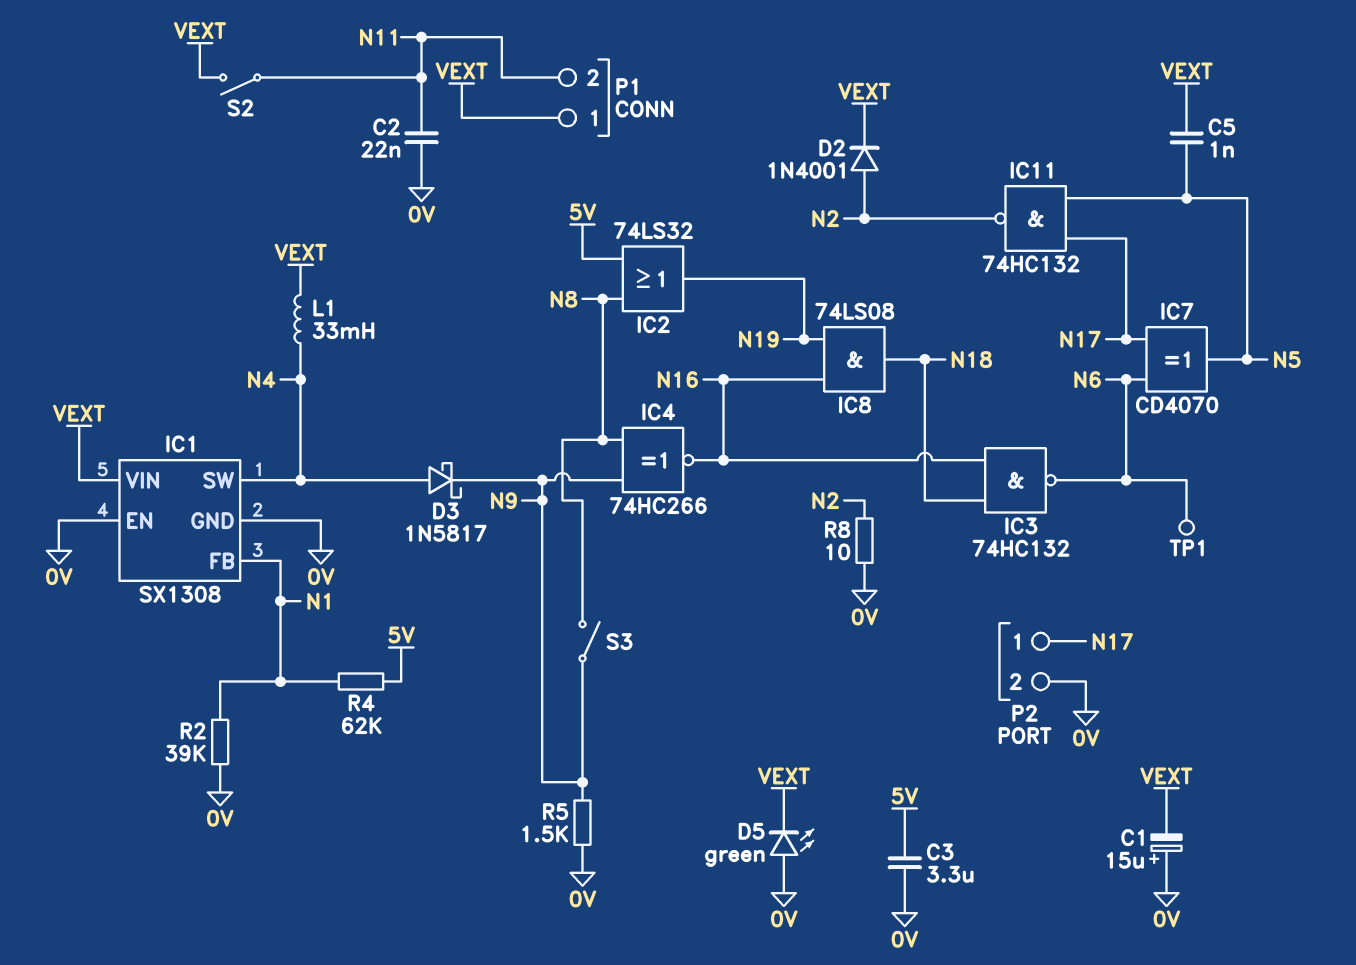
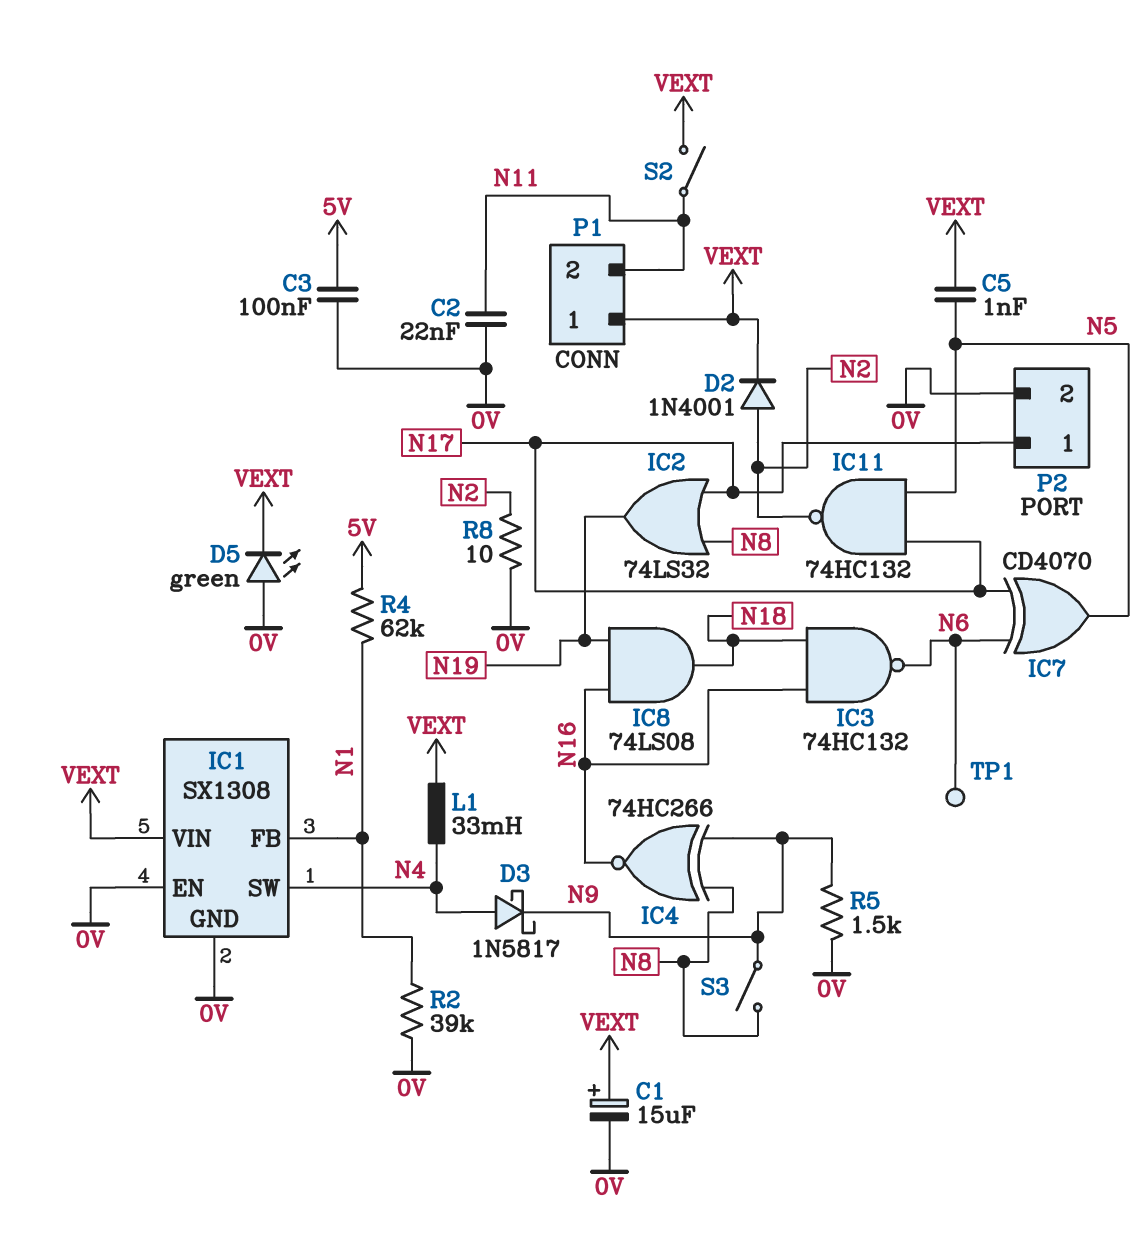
C1: 15uF (plus 0V, minus VEXT) -> 15uF (plus VEXT, minus 0V)
C3: 3.3uF (0V, 5V) -> 100nF (0V, 5V)
IC2: OR 74LS32 (in 5V, in N8, out N19) -> OR 74LS32 (in N8, in N17, out N19)

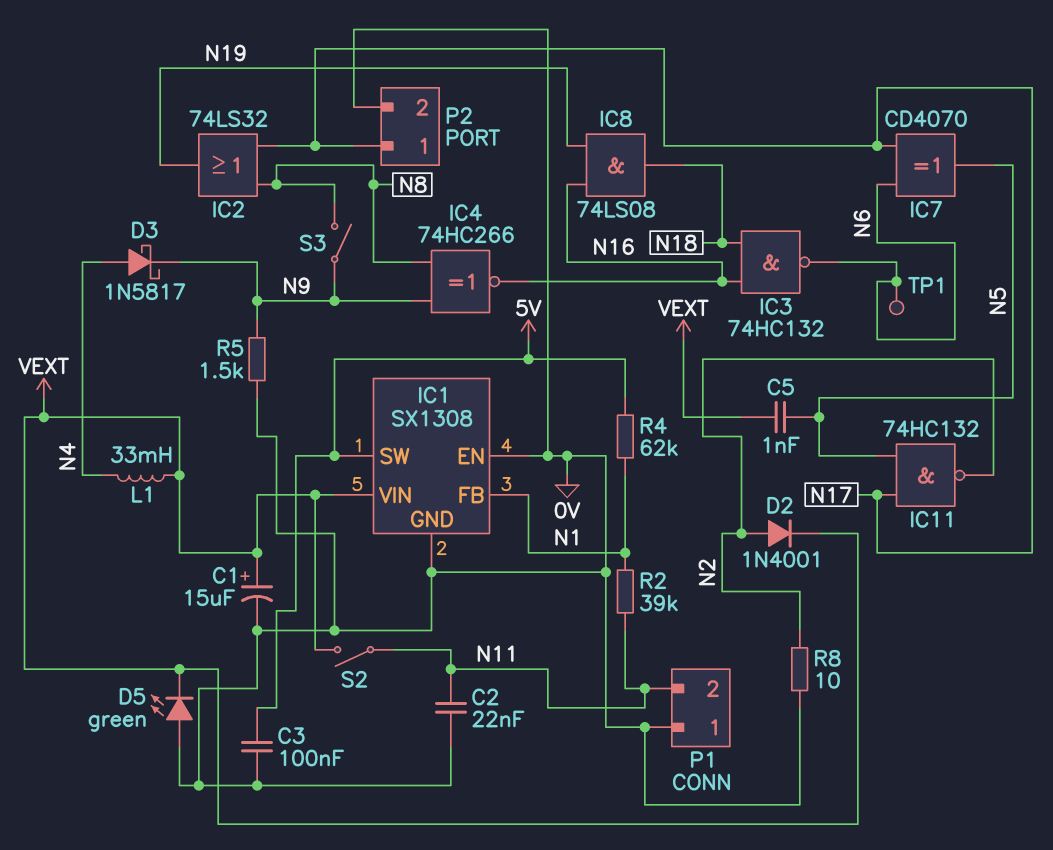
IC1 pin SW: N4 -> 5V
P1 pin 1: VEXT -> 0V
R2: 39k (0V, N1) -> 39k (N1, N11)

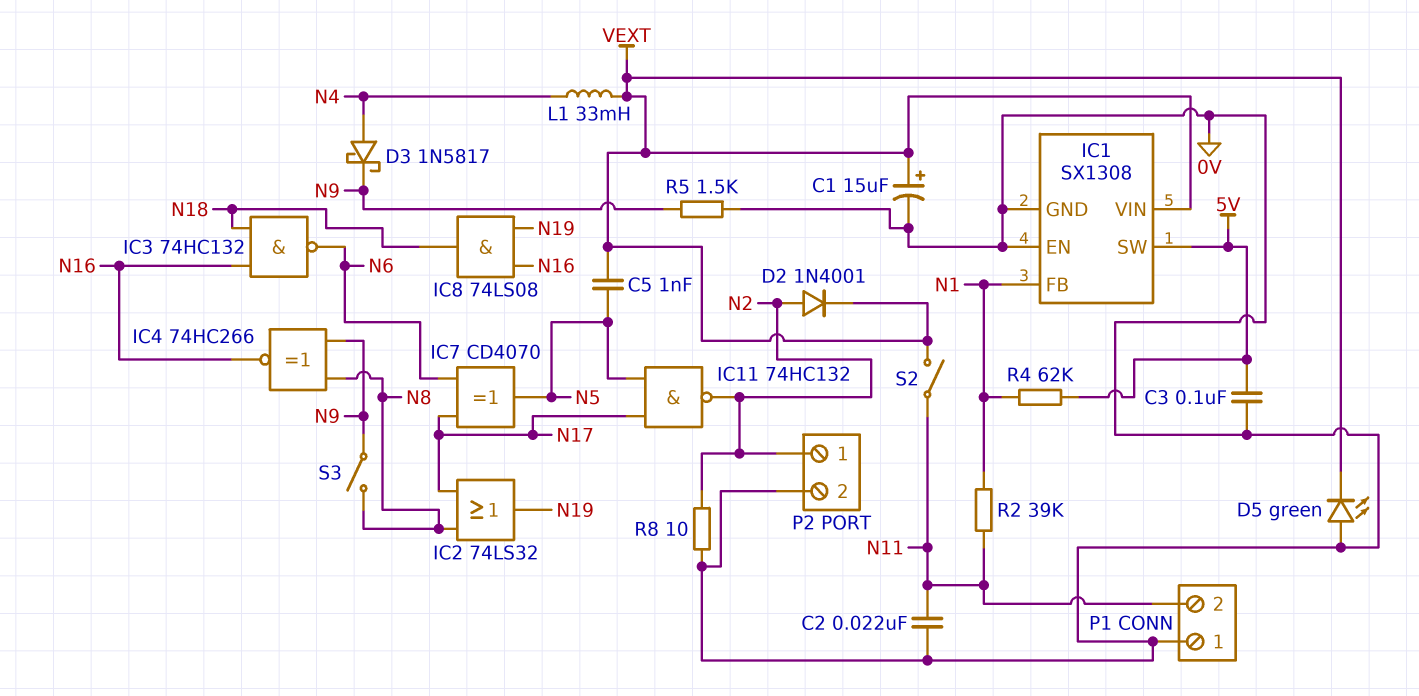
P2 pin 1: N17 -> N2
TP1: test point (N6) -> none

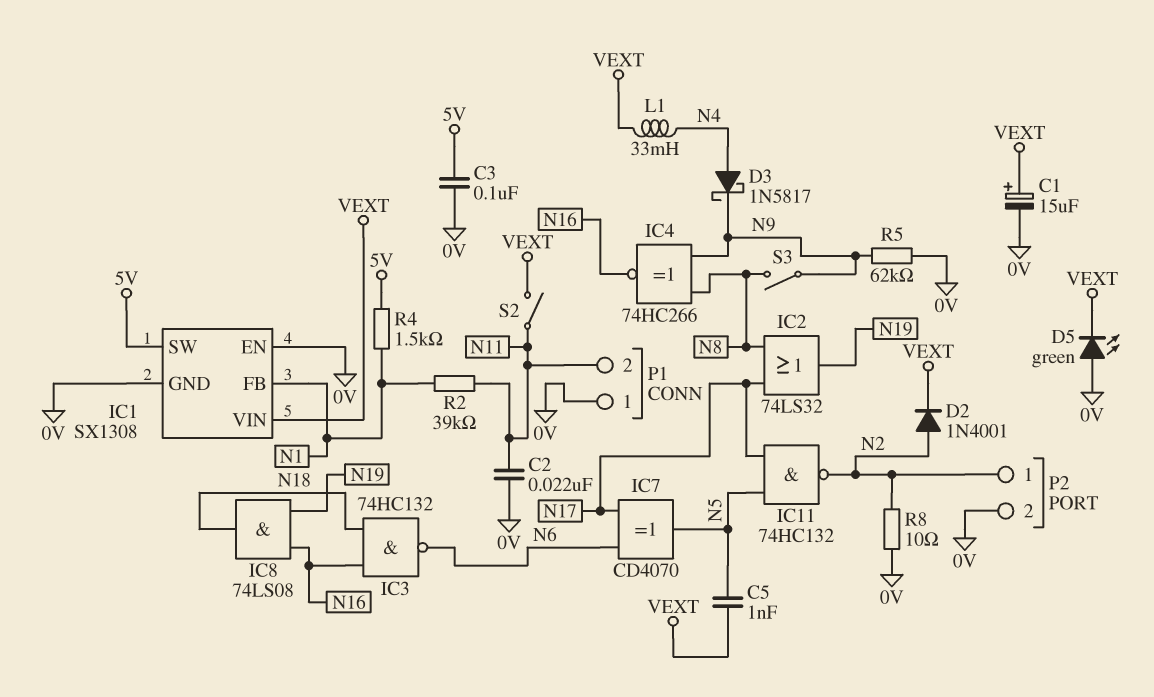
R4: 62k (5V, N1) -> 1.5k (5V, N1)
R5: 1.5k (0V, N9) -> 62k (0V, N9)

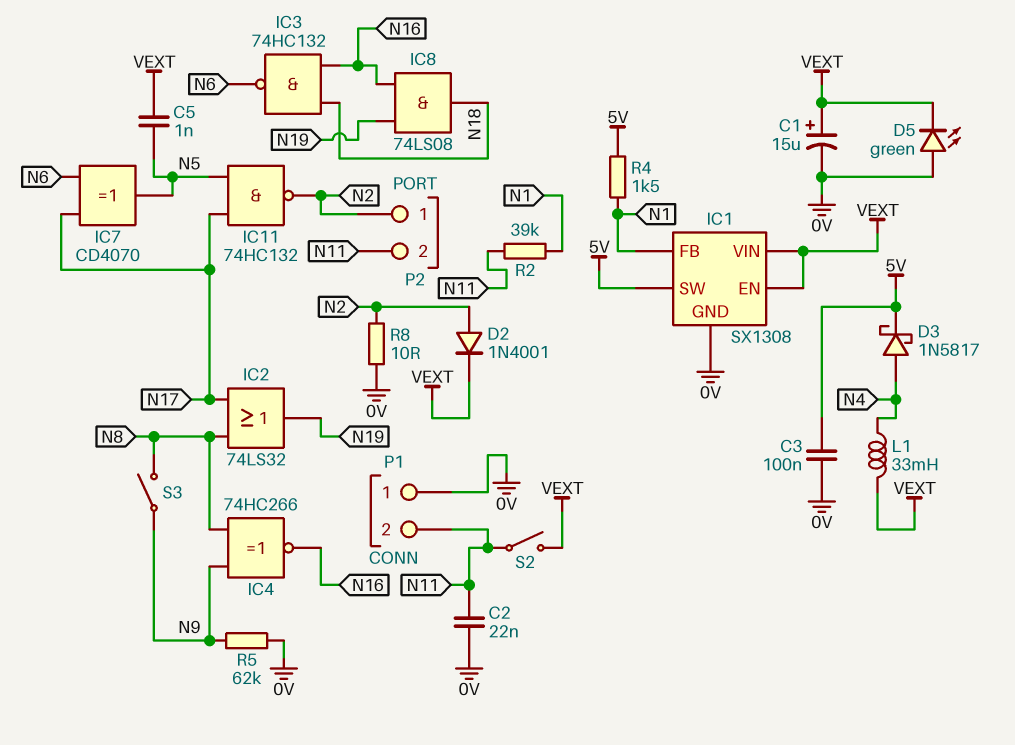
D3: schottky 1N5817 (A N4, K N9) -> schottky 1N5817 (A N4, K 5V)
IC1 pin EN: 0V -> VEXT
P2 pin 2: 0V -> N11

